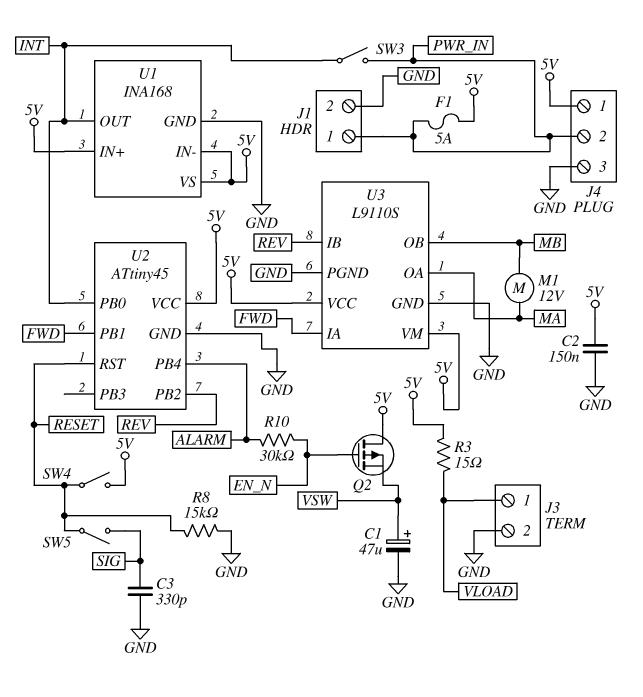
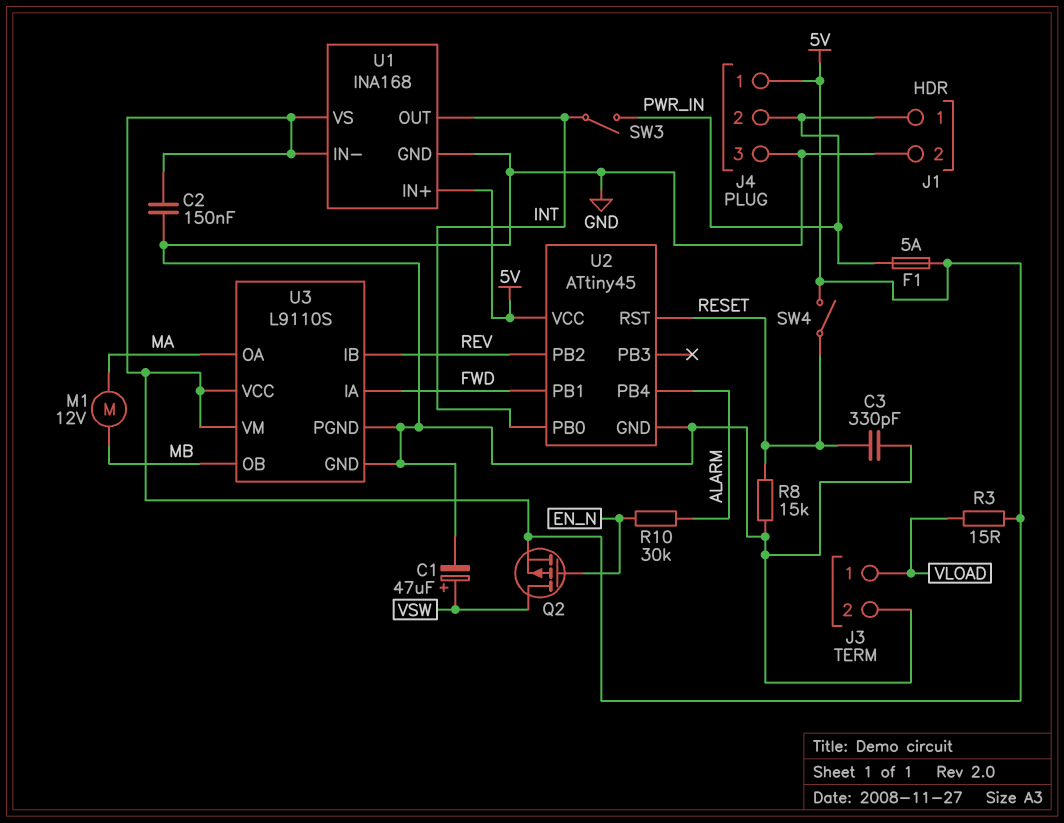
C3: 330pF (GND, SIG) -> 330pF (GND, RESET)
Q2: PMOS (G EN_N, D 5V, S VSW) -> PMOS (G EN_N, D VSW, S 5V)
SW5: switch (RESET, SIG) -> none

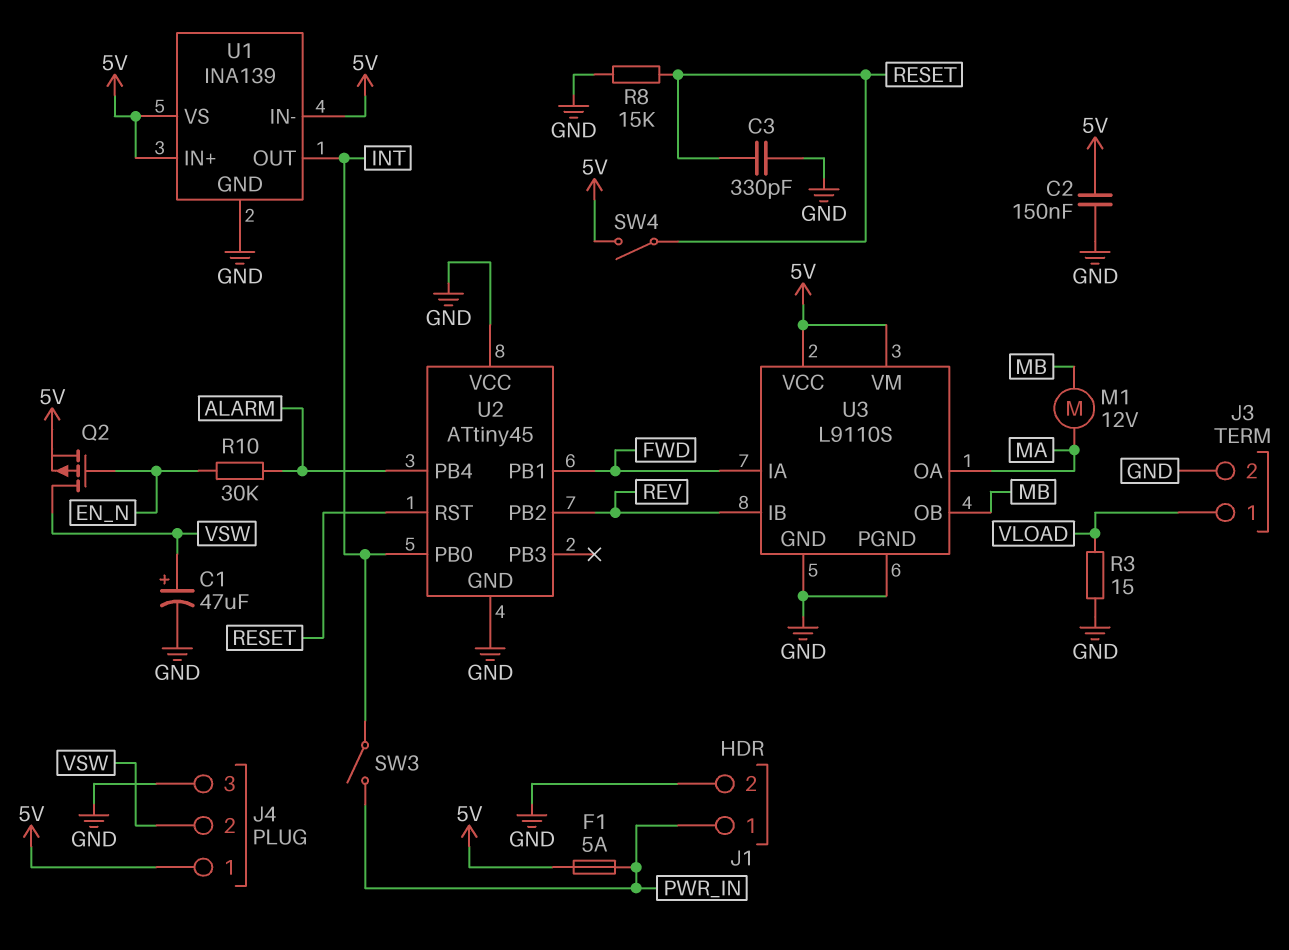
J4 pin 2: PWR_IN -> VSW
R3: 15 (5V, VLOAD) -> 15 (GND, VLOAD)
U1: INA168 -> INA139
U2 pin VCC: 5V -> GND

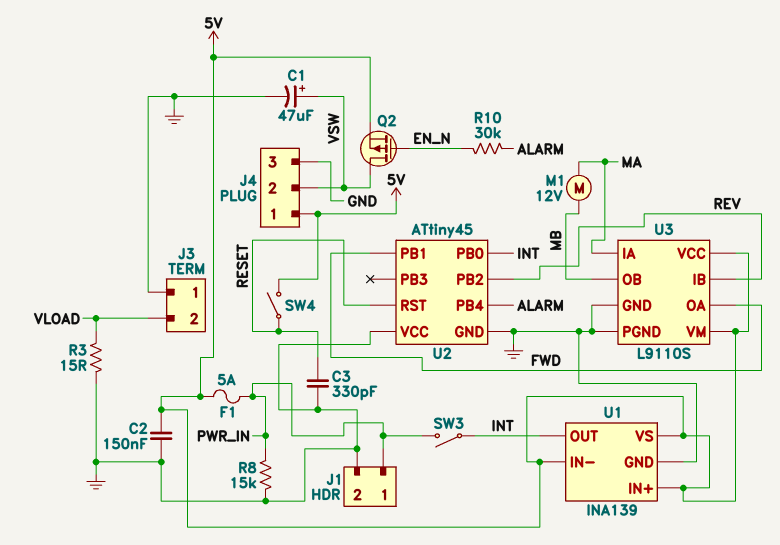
J3 pin 1: VLOAD -> GND
J3 pin 2: GND -> VLOAD
R8: 15k (GND, RESET) -> 15k (GND, PWR_IN)
U3 pin IA: FWD -> MA
U3 pin OA: MA -> FWD

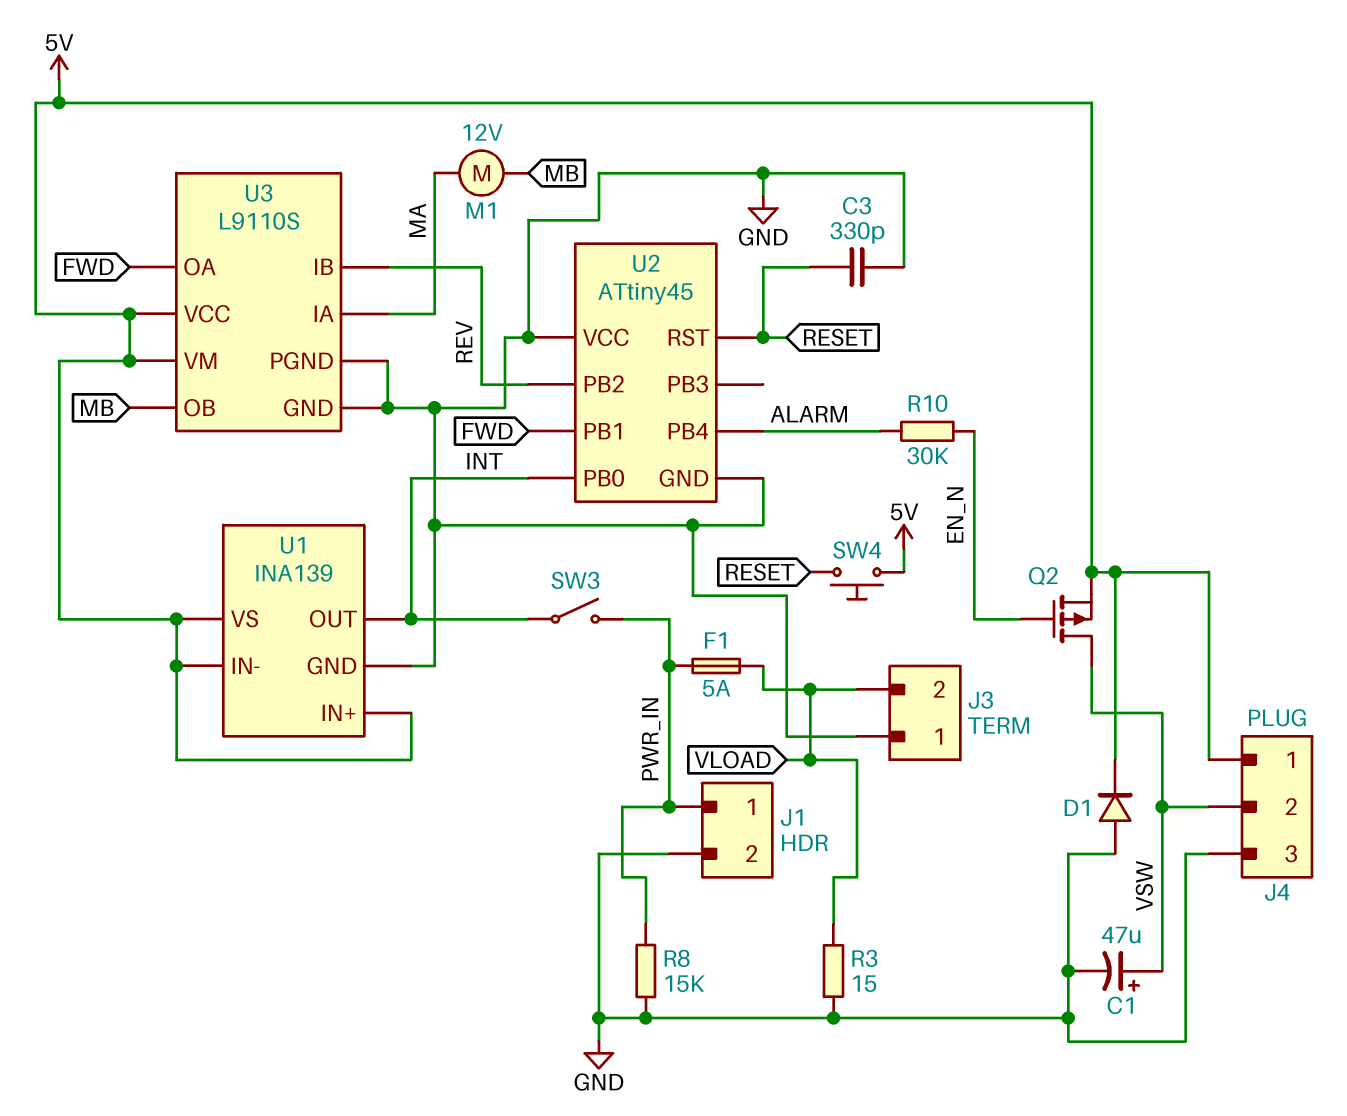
C2: 150nF (5V, GND) -> none
D1: none -> diode (A GND, K 5V)
F1: 5A (5V, PWR_IN) -> 5A (PWR_IN, VLOAD)
SW4: switch (5V, RESET) -> button (5V, RESET)

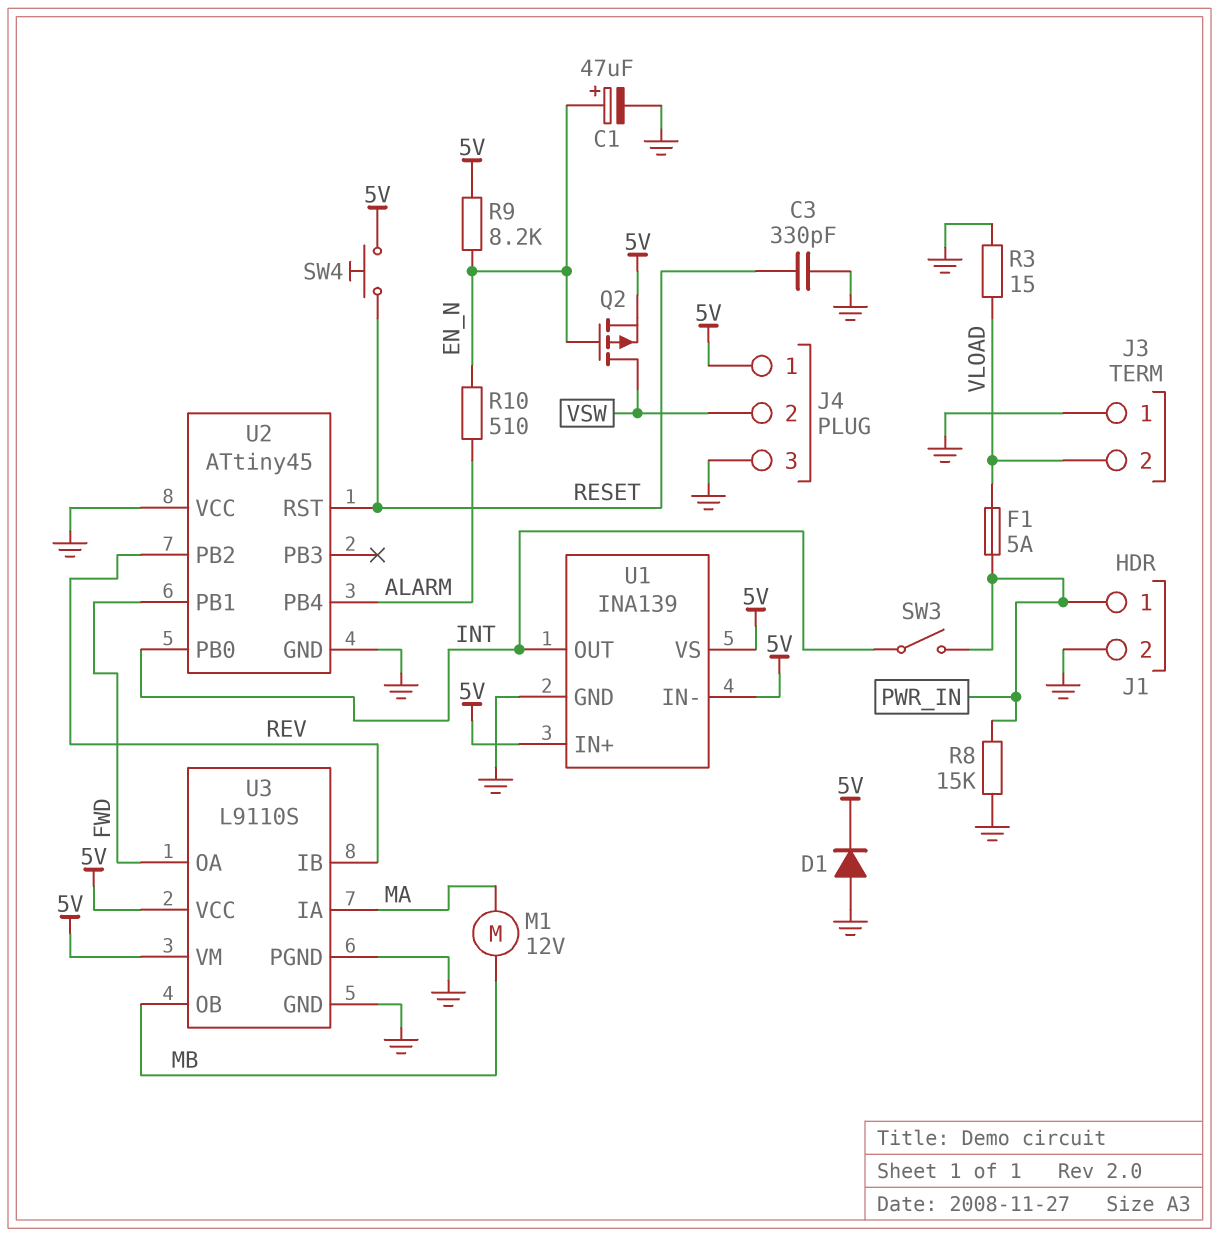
C1: 47uF (plus VSW, minus GND) -> 47uF (plus EN_N, minus GND)
R9: none -> 8.2k (5V, EN_N)
R10: 30k (ALARM, EN_N) -> 510 (ALARM, EN_N)

